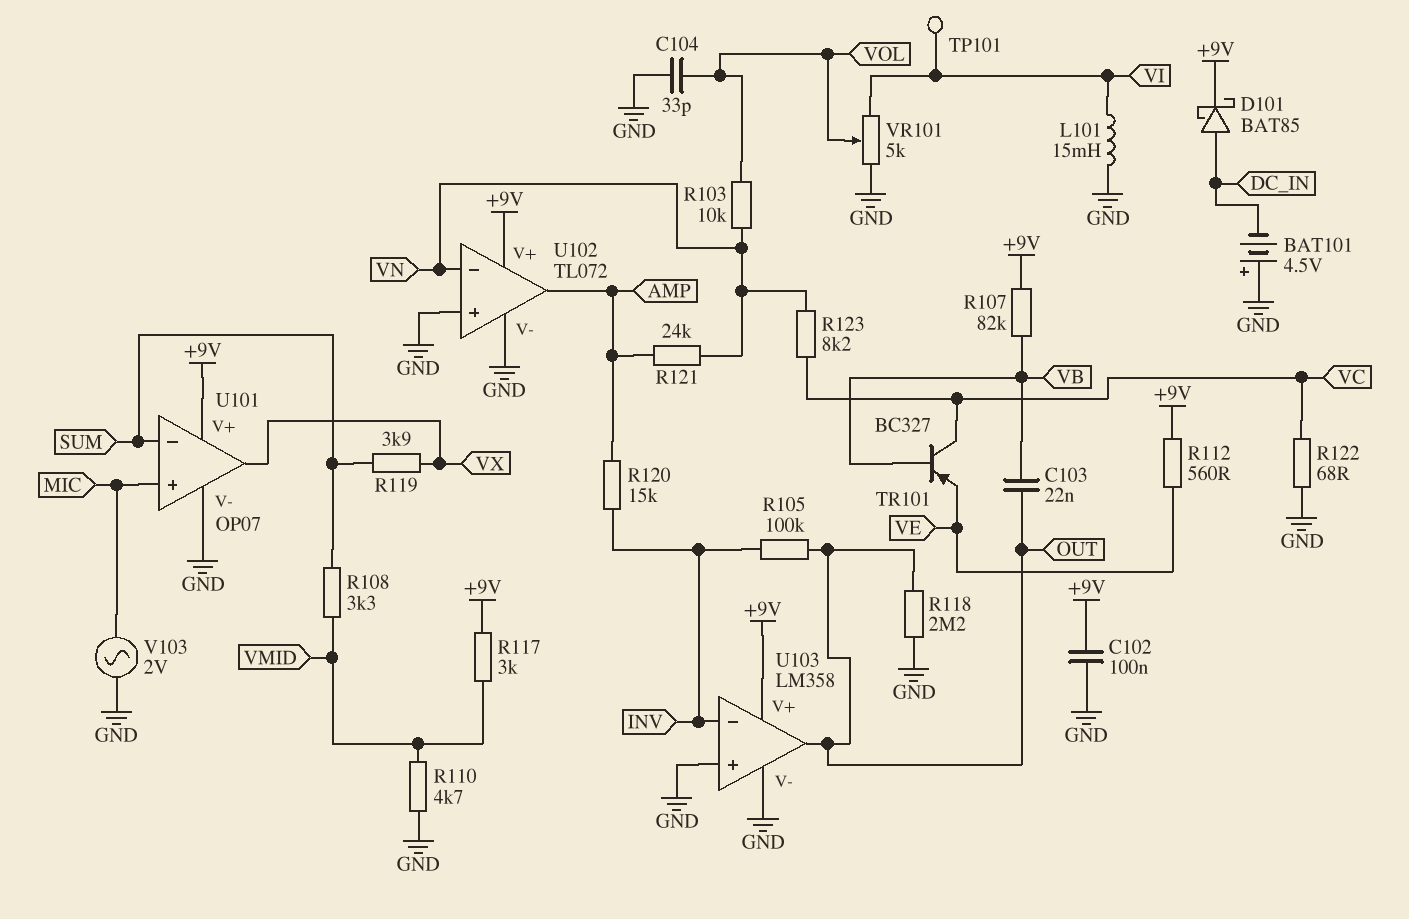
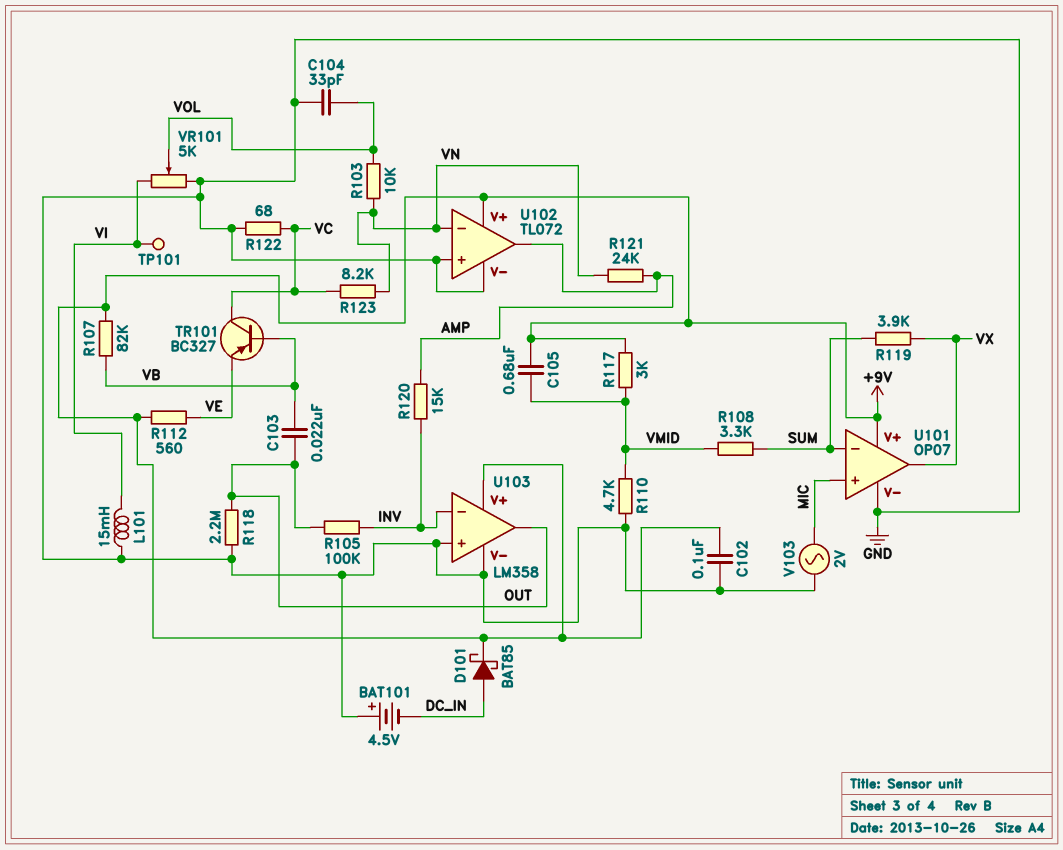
C105: none -> 680nF (+9V, VMID)

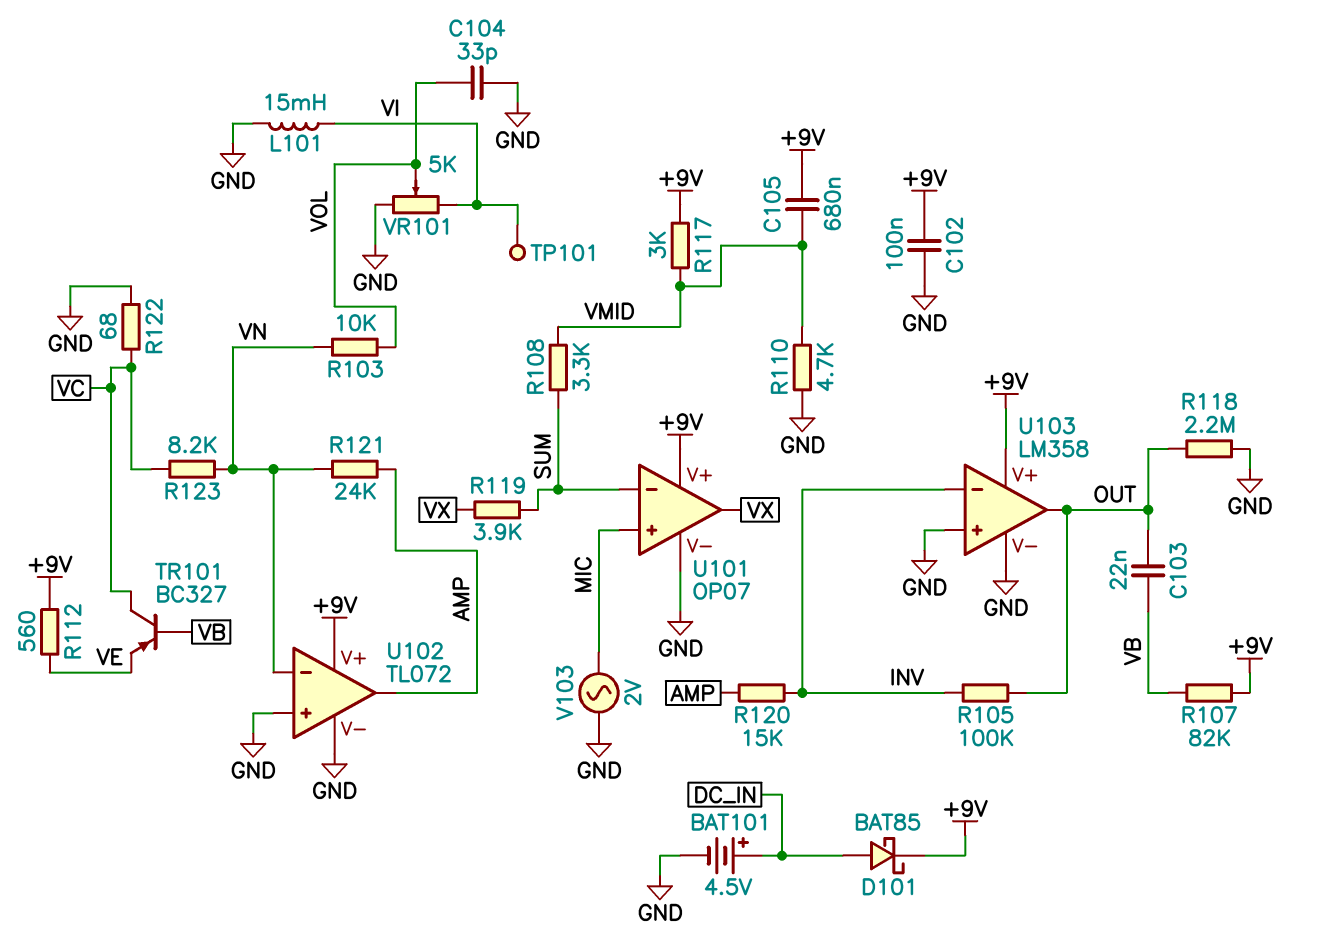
BAT101: 4.5V (plus GND, minus DC_IN) -> 4.5V (plus DC_IN, minus GND)

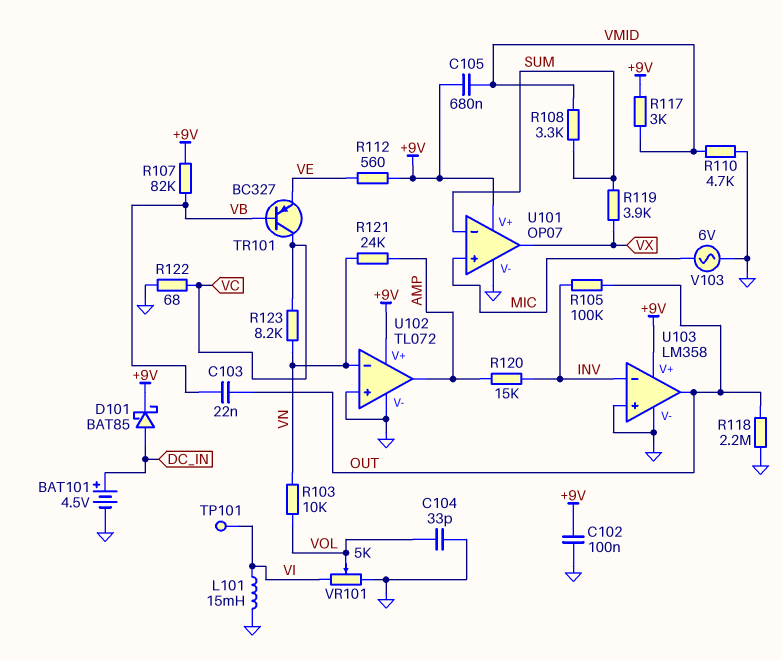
V103: AC 2V (GND, MIC) -> AC 6V (GND, MIC)

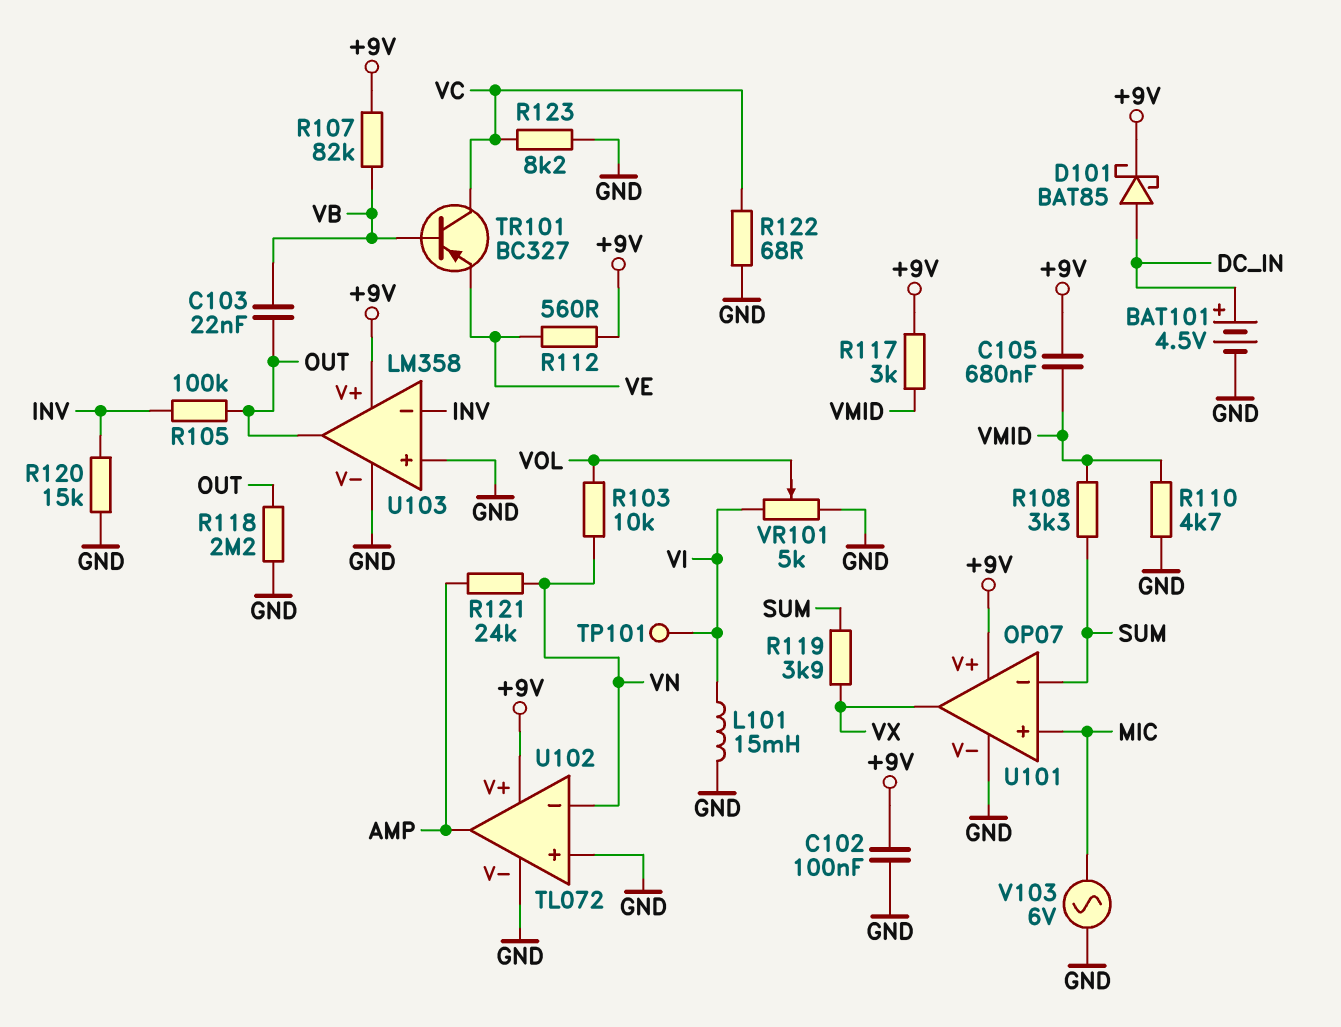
C104: 33pF (GND, VOL) -> none
R120: 15k (AMP, INV) -> 15k (GND, INV)
R123: 8.2k (VC, VN) -> 8.2k (GND, VC)

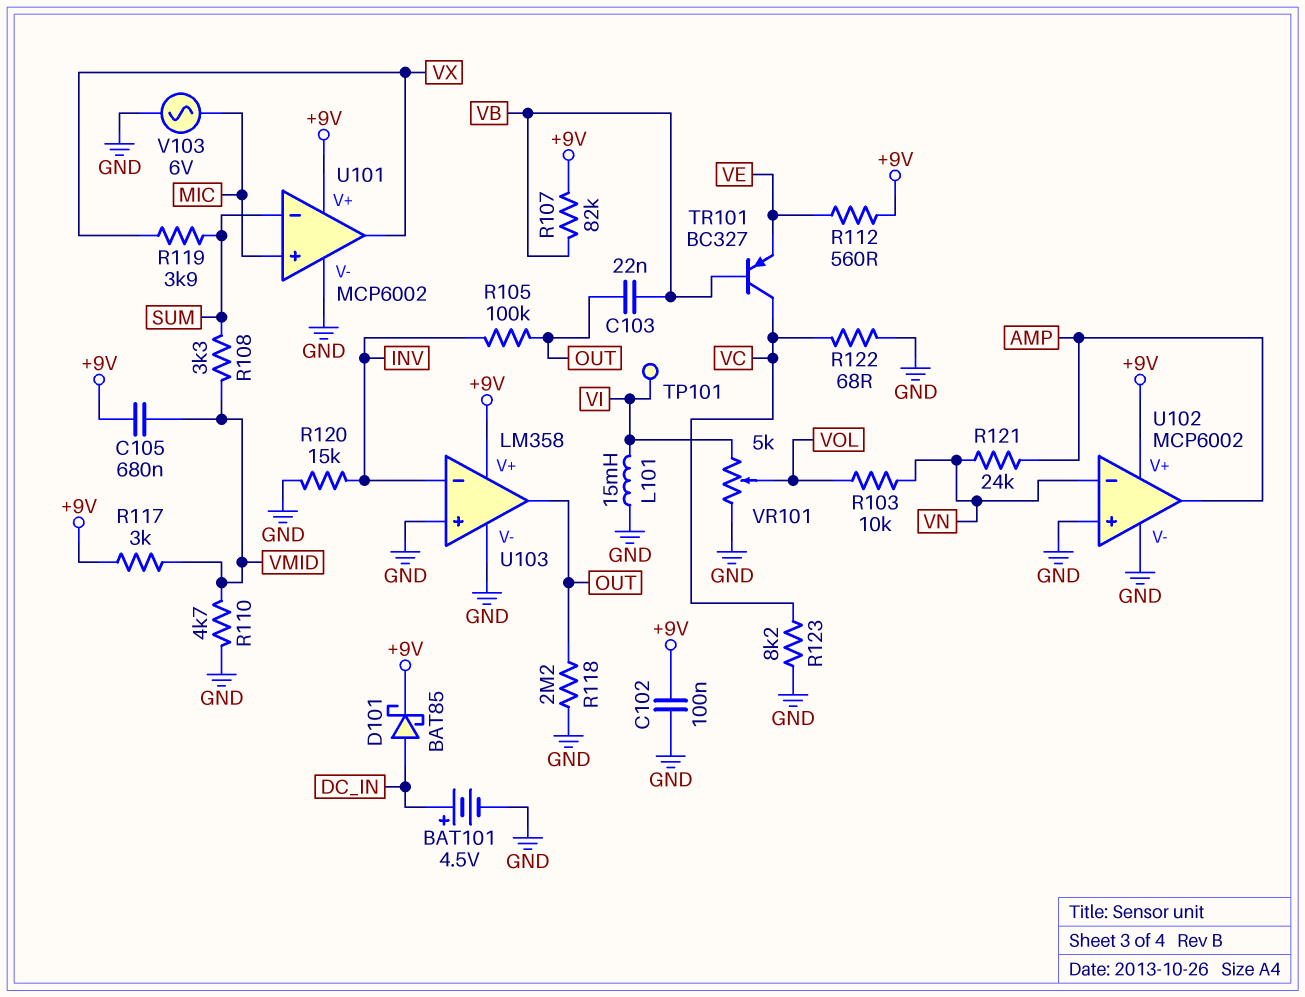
U101: OP07 -> MCP6002
U102: TL072 -> MCP6002

